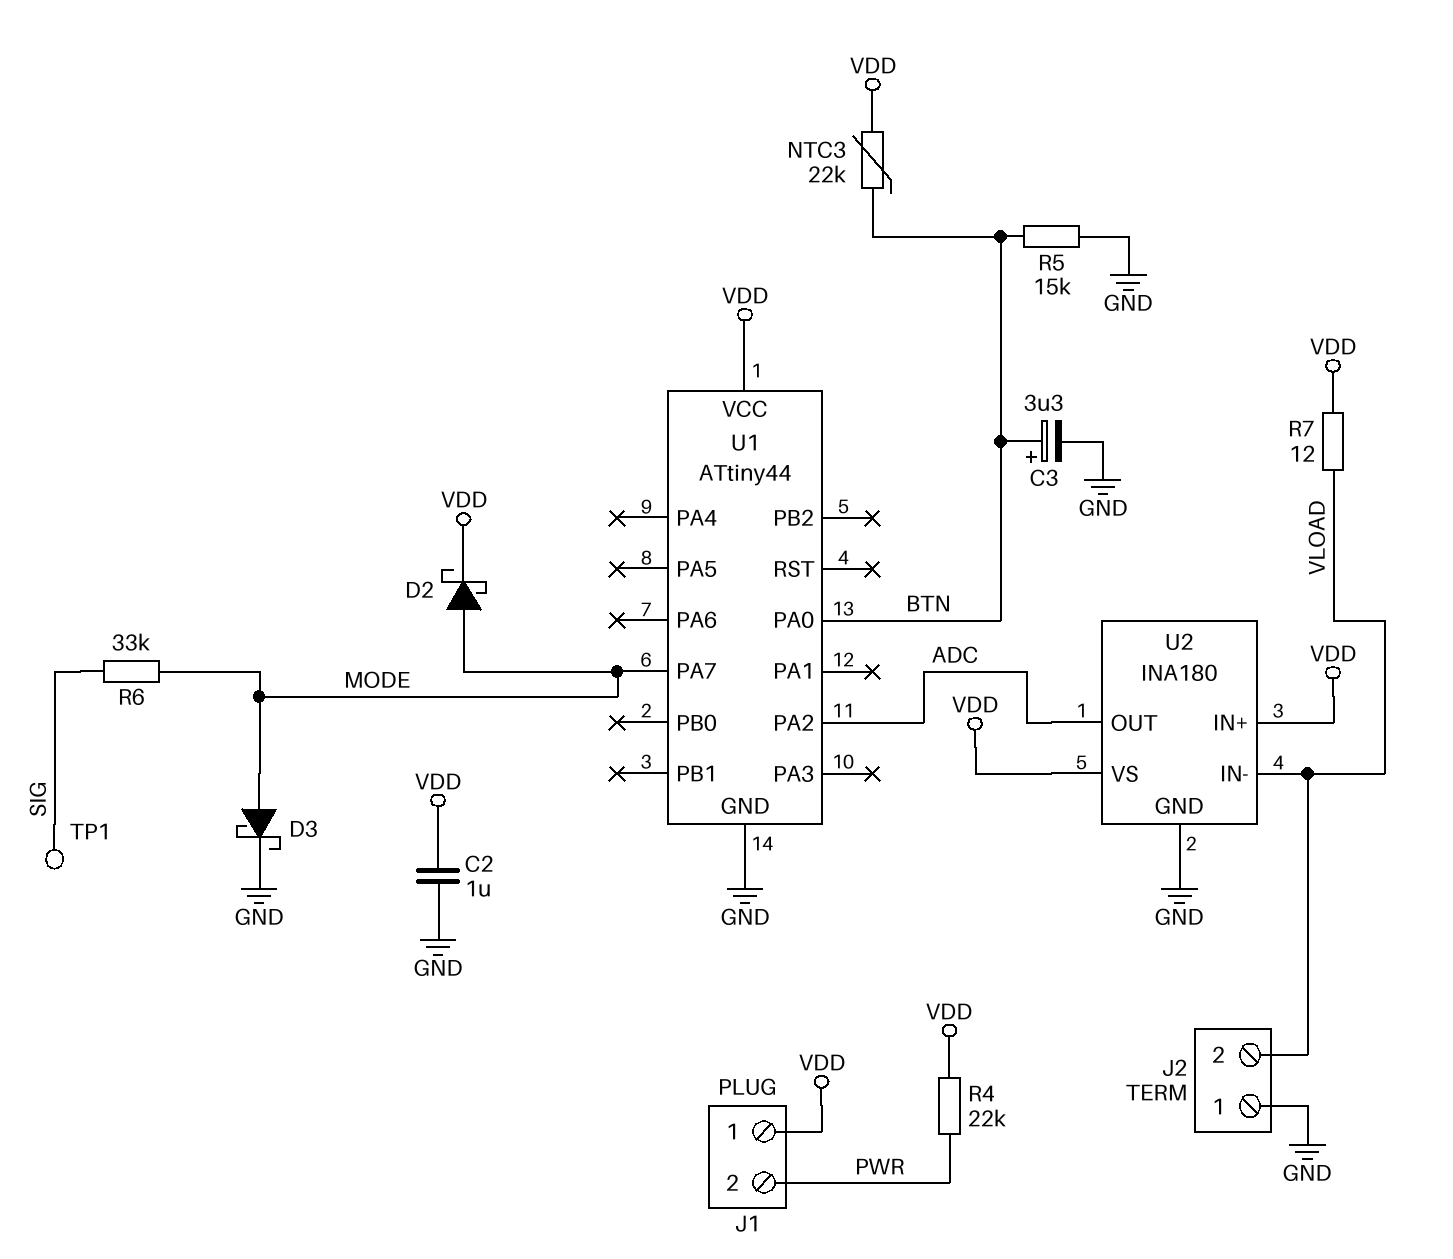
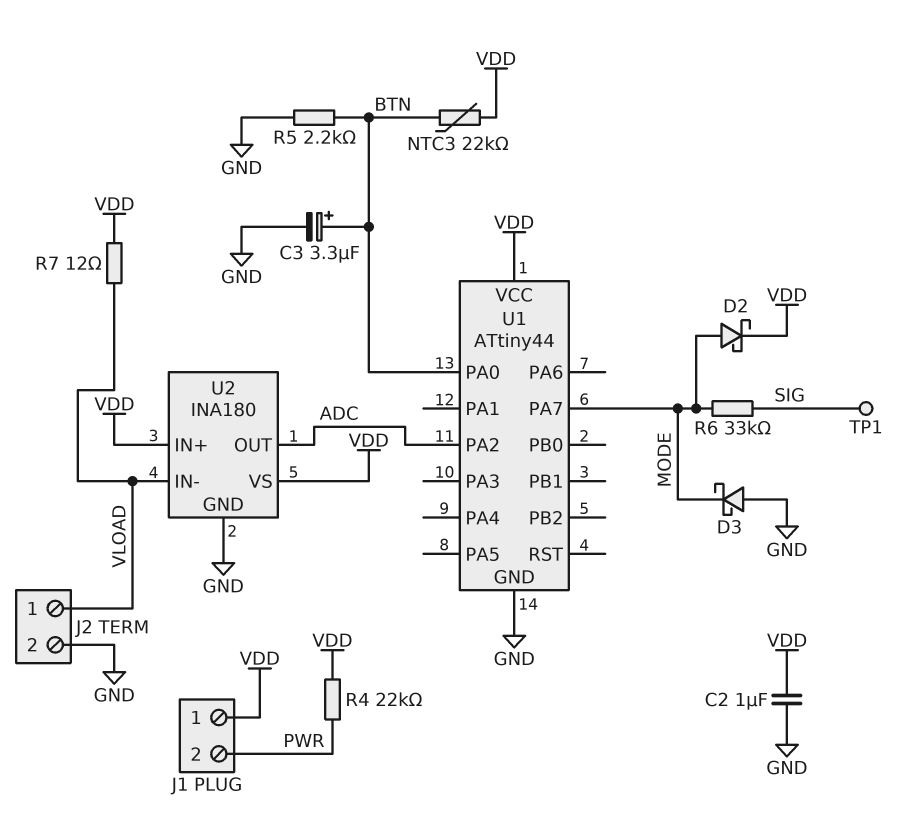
D3: schottky (A MODE, K GND) -> schottky (A GND, K MODE)
J2 pin 1: GND -> VLOAD
J2 pin 2: VLOAD -> GND
R5: 15k (BTN, GND) -> 2.2k (BTN, GND)

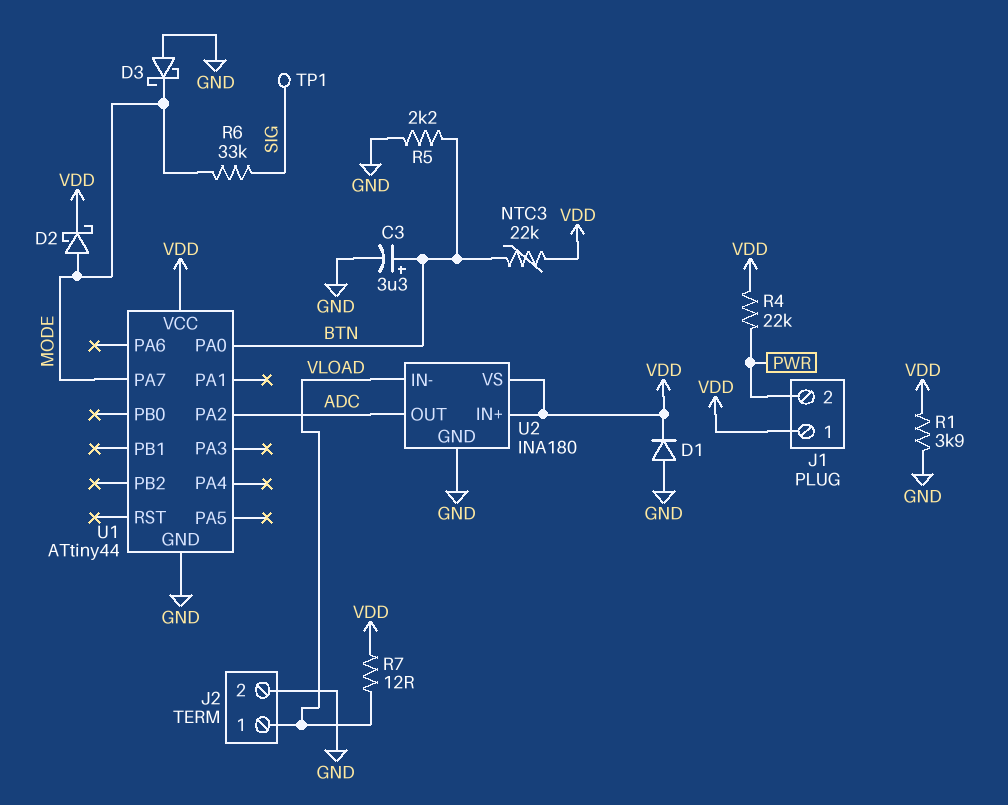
C2: 1uF (GND, VDD) -> none
D1: none -> diode (A GND, K VDD)
R1: none -> 3.9k (GND, VDD)

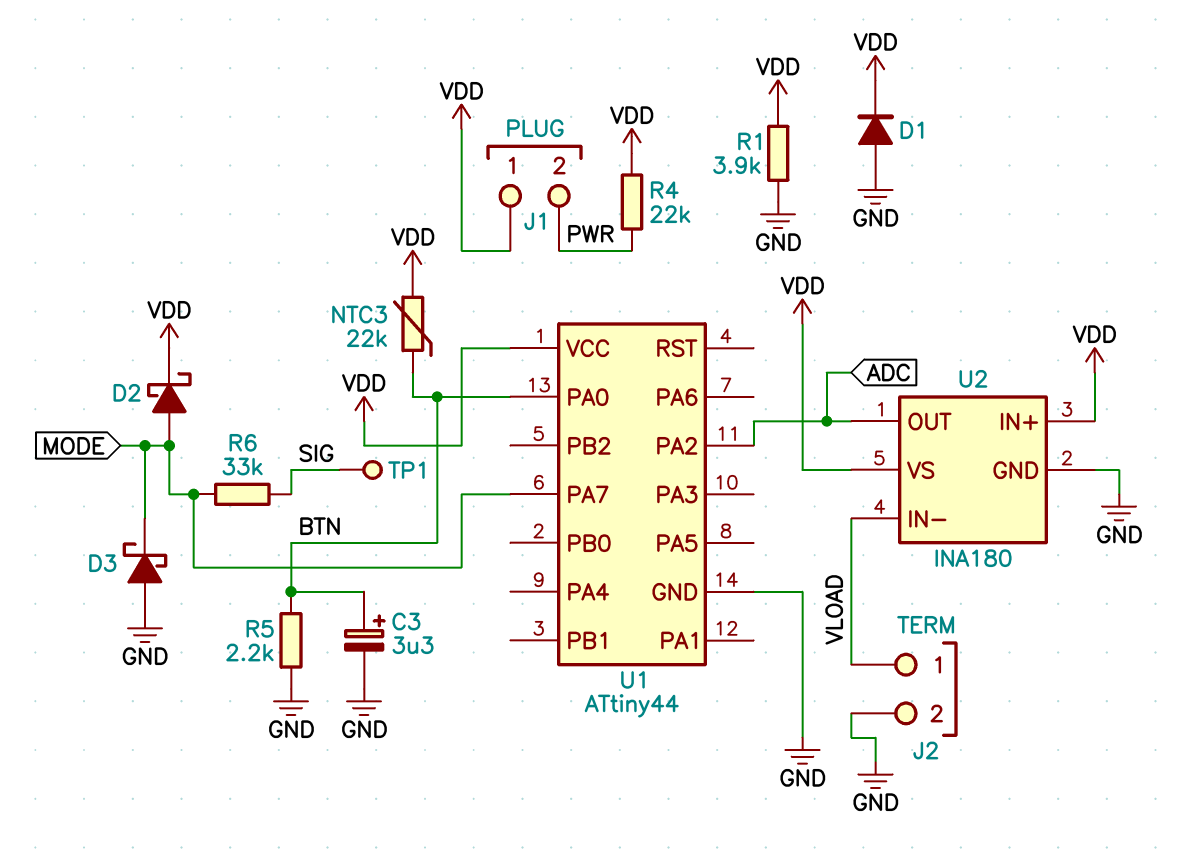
R7: 12 (VDD, VLOAD) -> none

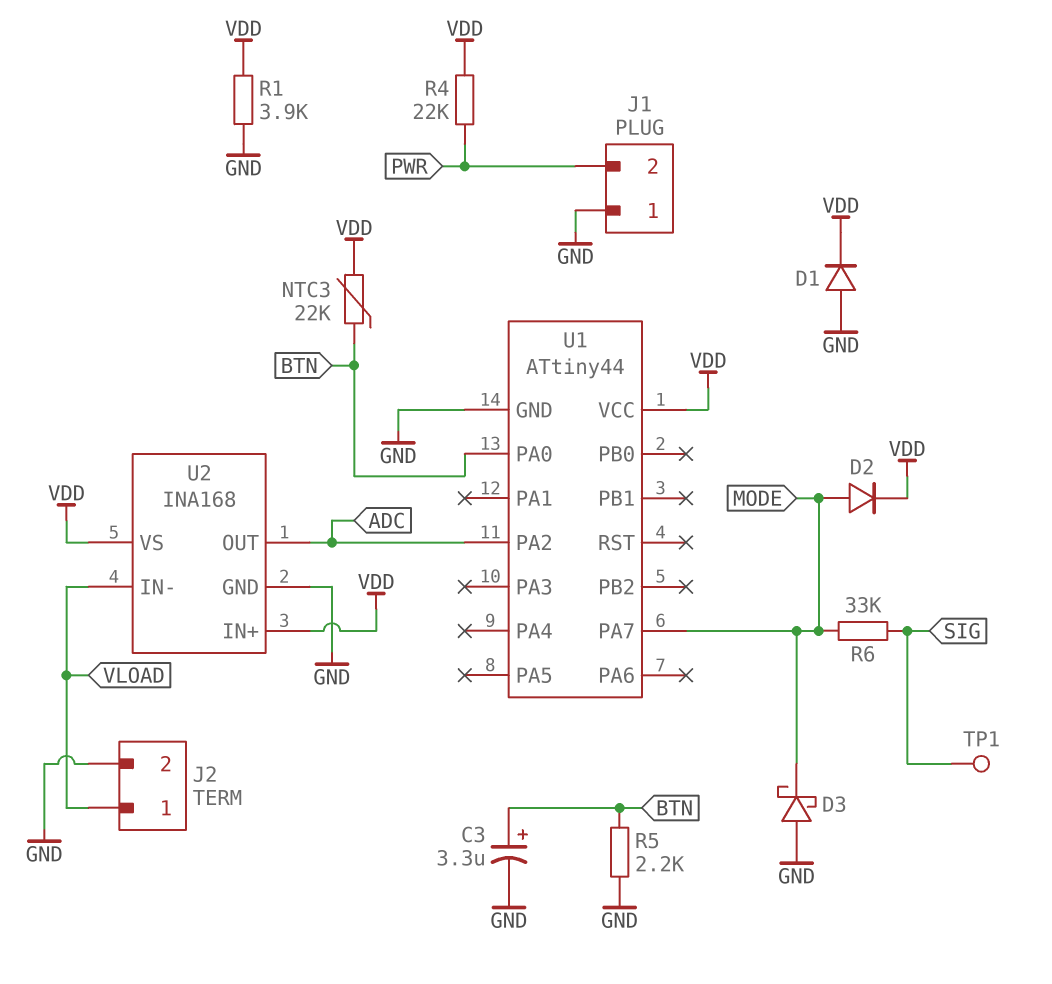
D2: schottky (A MODE, K VDD) -> diode (A MODE, K VDD)
J1 pin 1: VDD -> GND
U2: INA180 -> INA168

